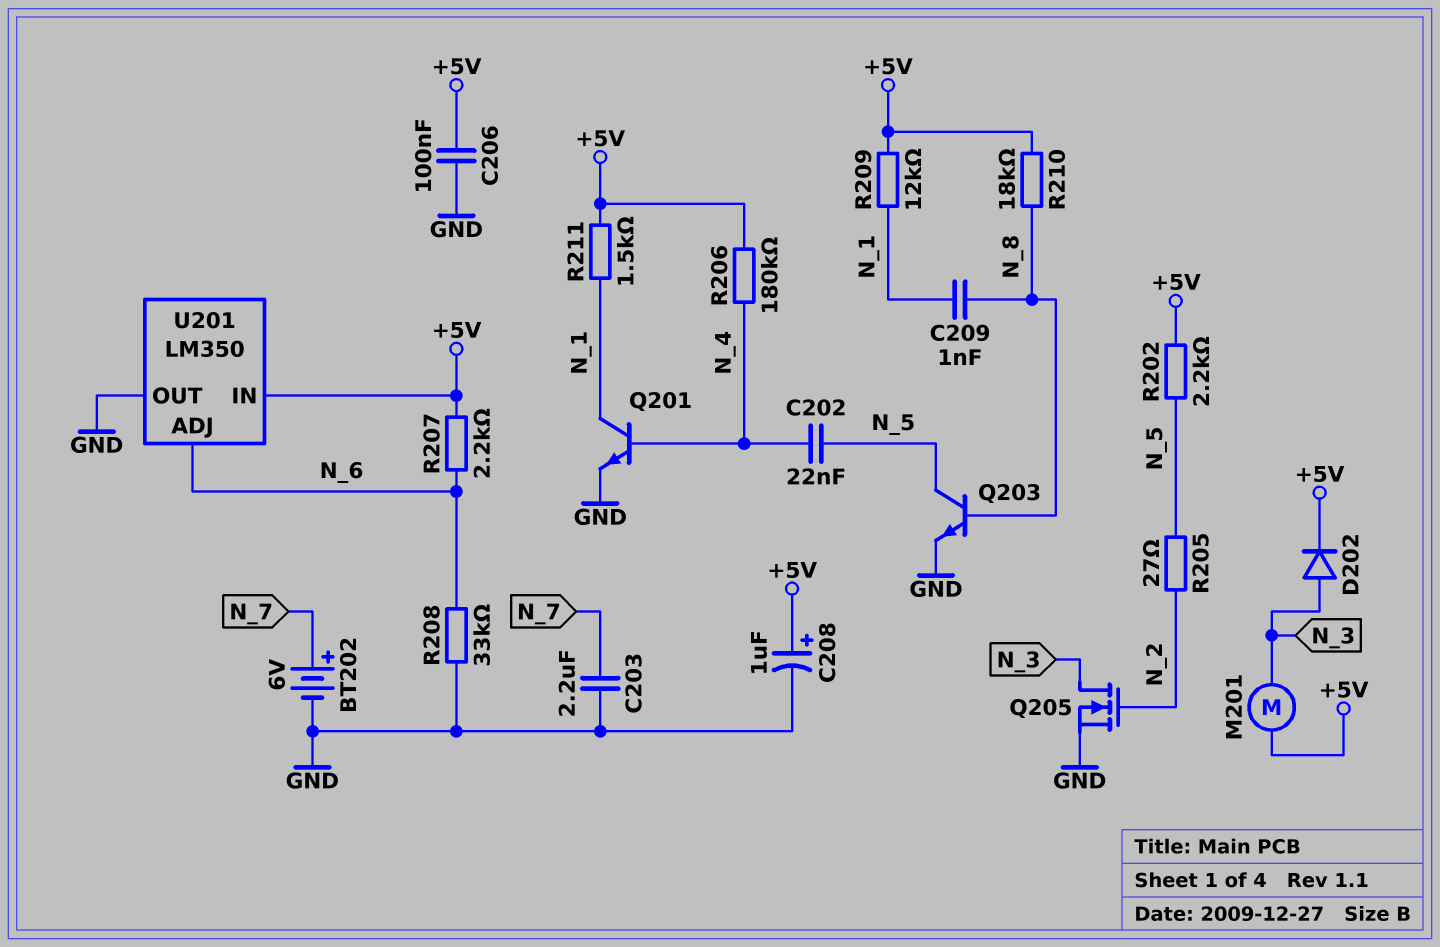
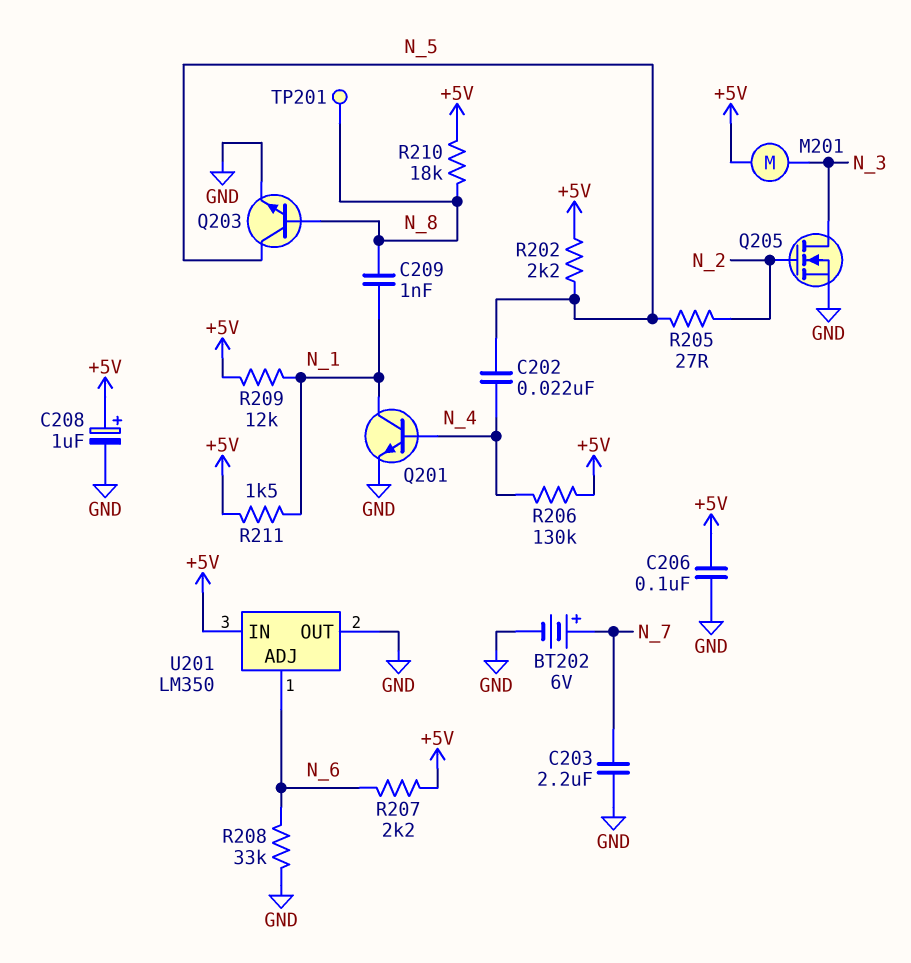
D202: diode (A N_3, K +5V) -> none
R206: 180k (+5V, N_4) -> 130k (+5V, N_4)
TP201: none -> test point (N_8)

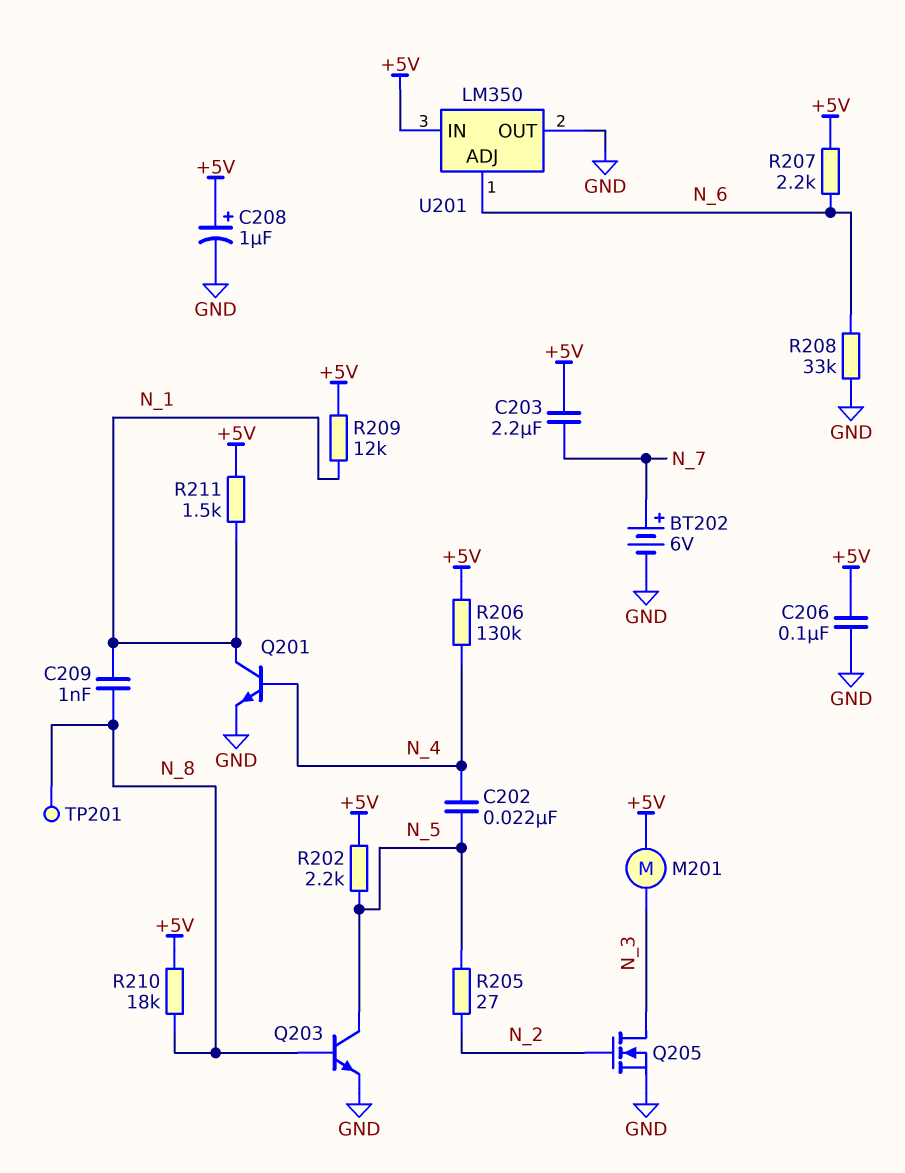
C203: 2.2uF (GND, N_7) -> 2.2uF (+5V, N_7)

